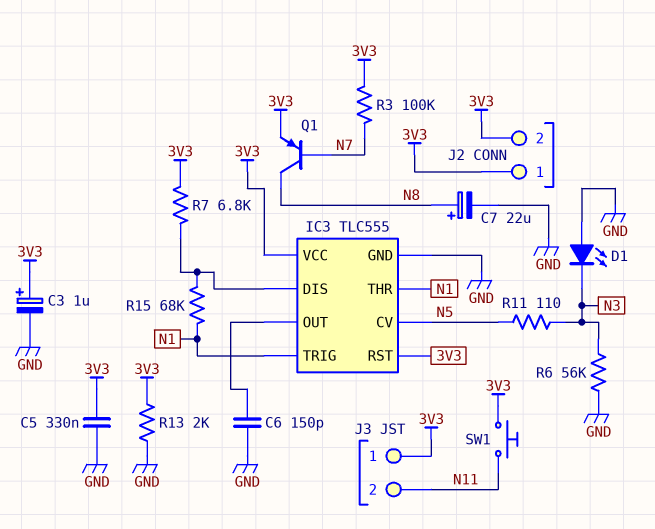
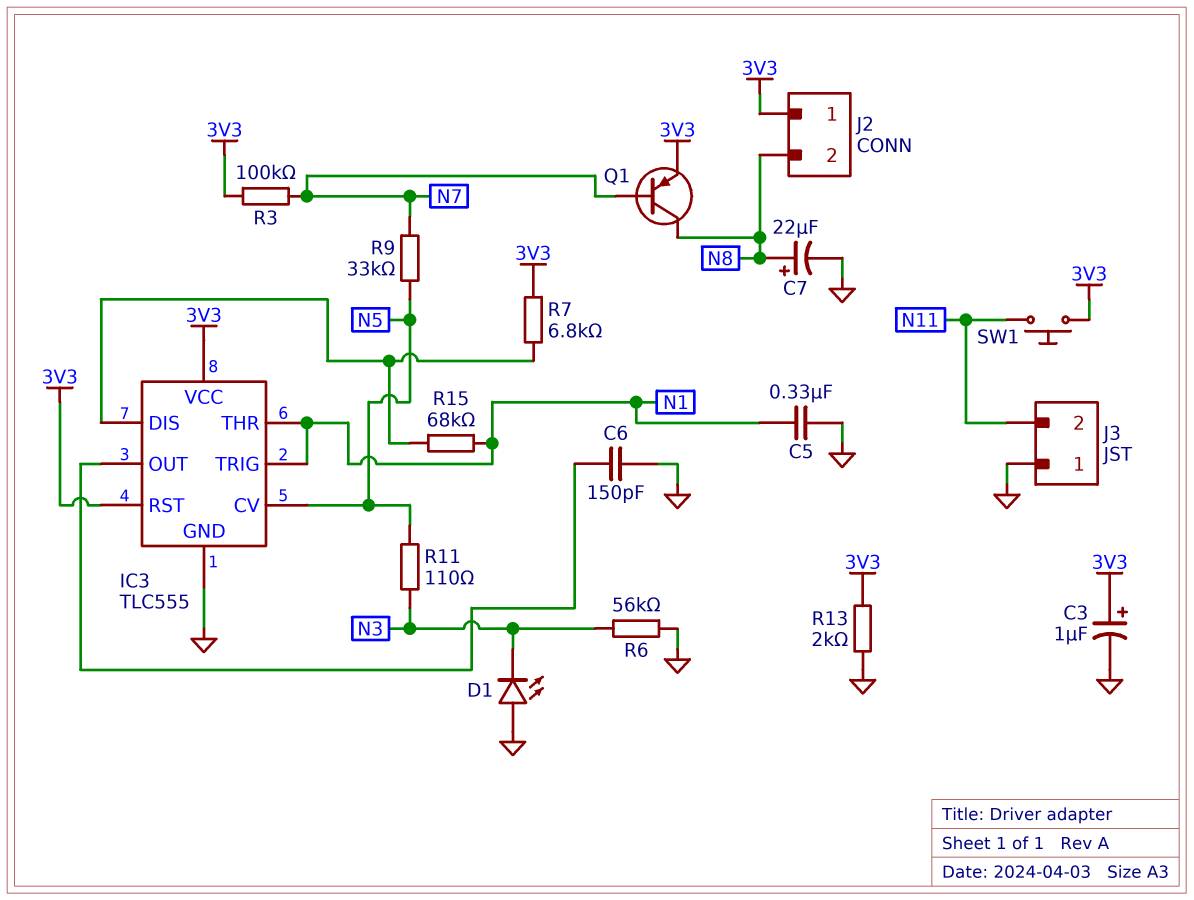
C5: 330nF (3V3, GND) -> 330nF (GND, N1)
J2 pin 2: 3V3 -> N8
J3 pin 1: 3V3 -> GND
R9: none -> 33k (N5, N7)

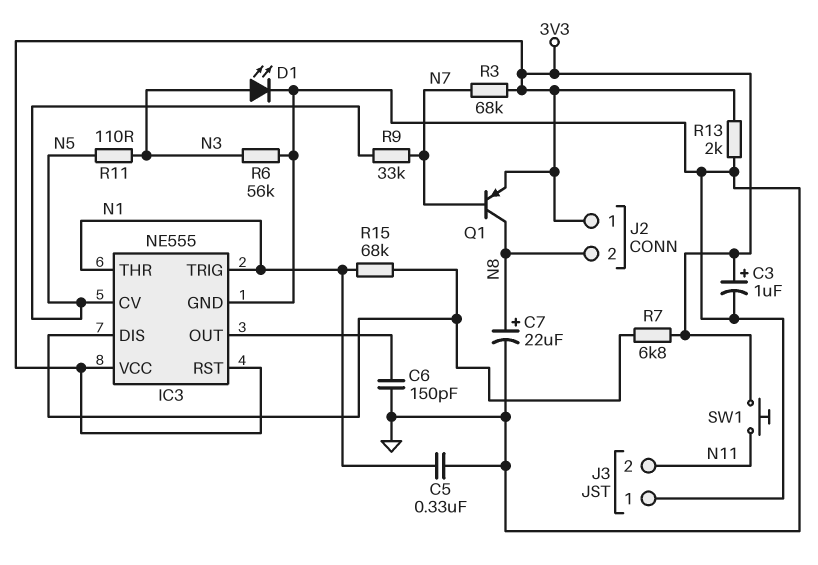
D1: LED (A GND, K N3) -> LED (A N3, K GND)
IC3: TLC555 -> NE555
R3: 100k (3V3, N7) -> 68k (3V3, N7)

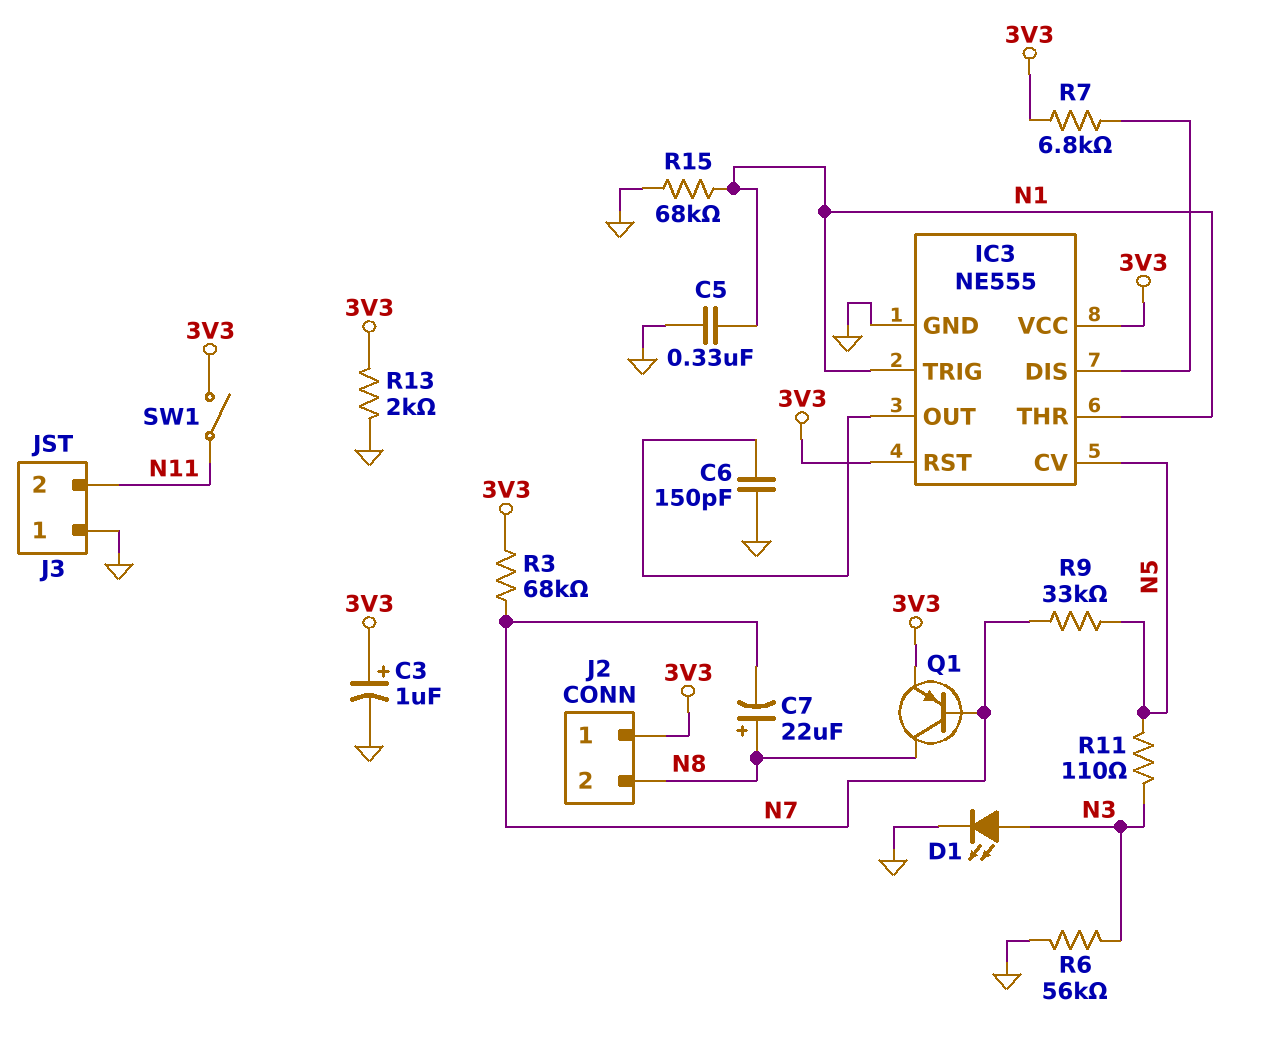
C7: 22uF (plus N8, minus GND) -> 22uF (plus N8, minus N7)
R15: 68k (IC3/DIS, N1) -> 68k (GND, N1)
SW1: button (3V3, N11) -> switch (3V3, N11)

